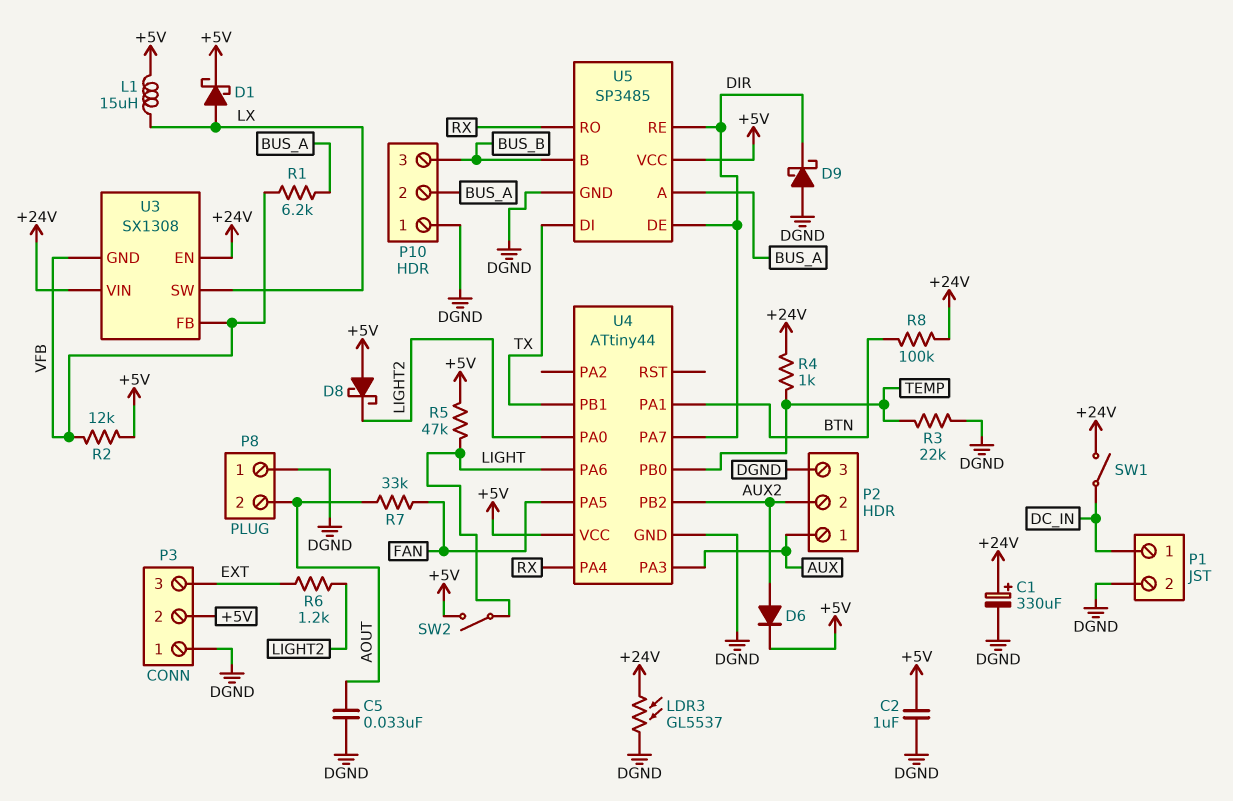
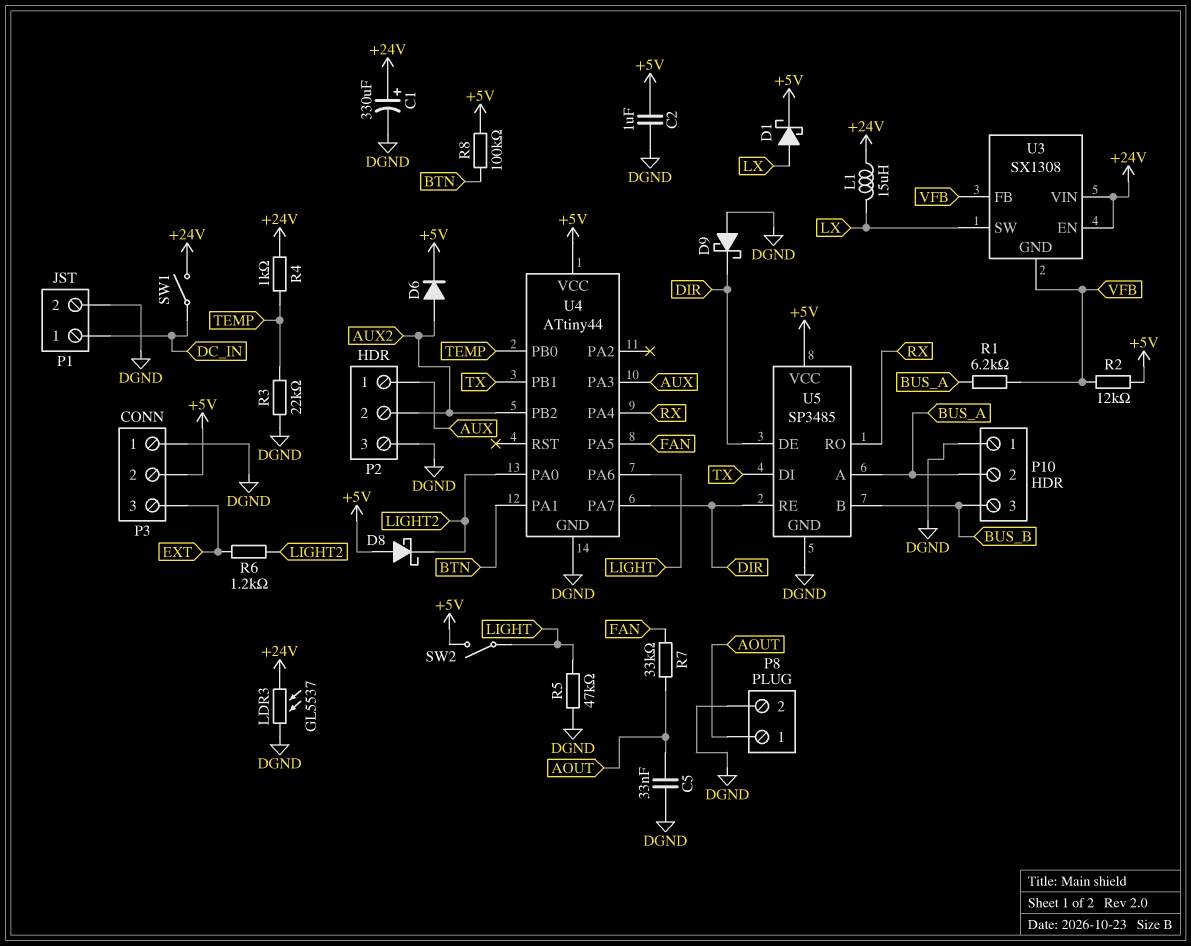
L1: 15uH (+5V, LX) -> 15uH (+24V, LX)
P8 pin 1: DGND -> AOUT
P8 pin 2: AOUT -> DGND
R5: 47k (+5V, LIGHT) -> 47k (DGND, LIGHT)
R8: 100k (+24V, BTN) -> 100k (+5V, BTN)

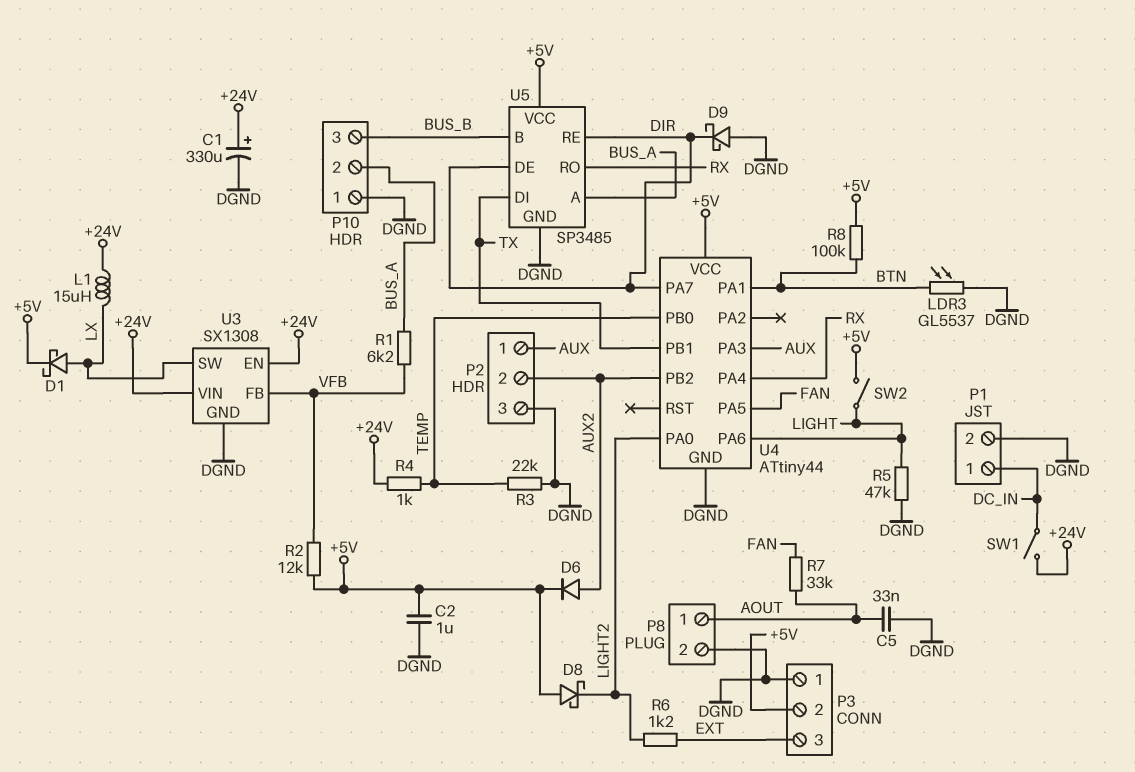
LDR3: GL5537 (+24V, DGND) -> GL5537 (BTN, DGND)
U3 pin GND: VFB -> DGND

